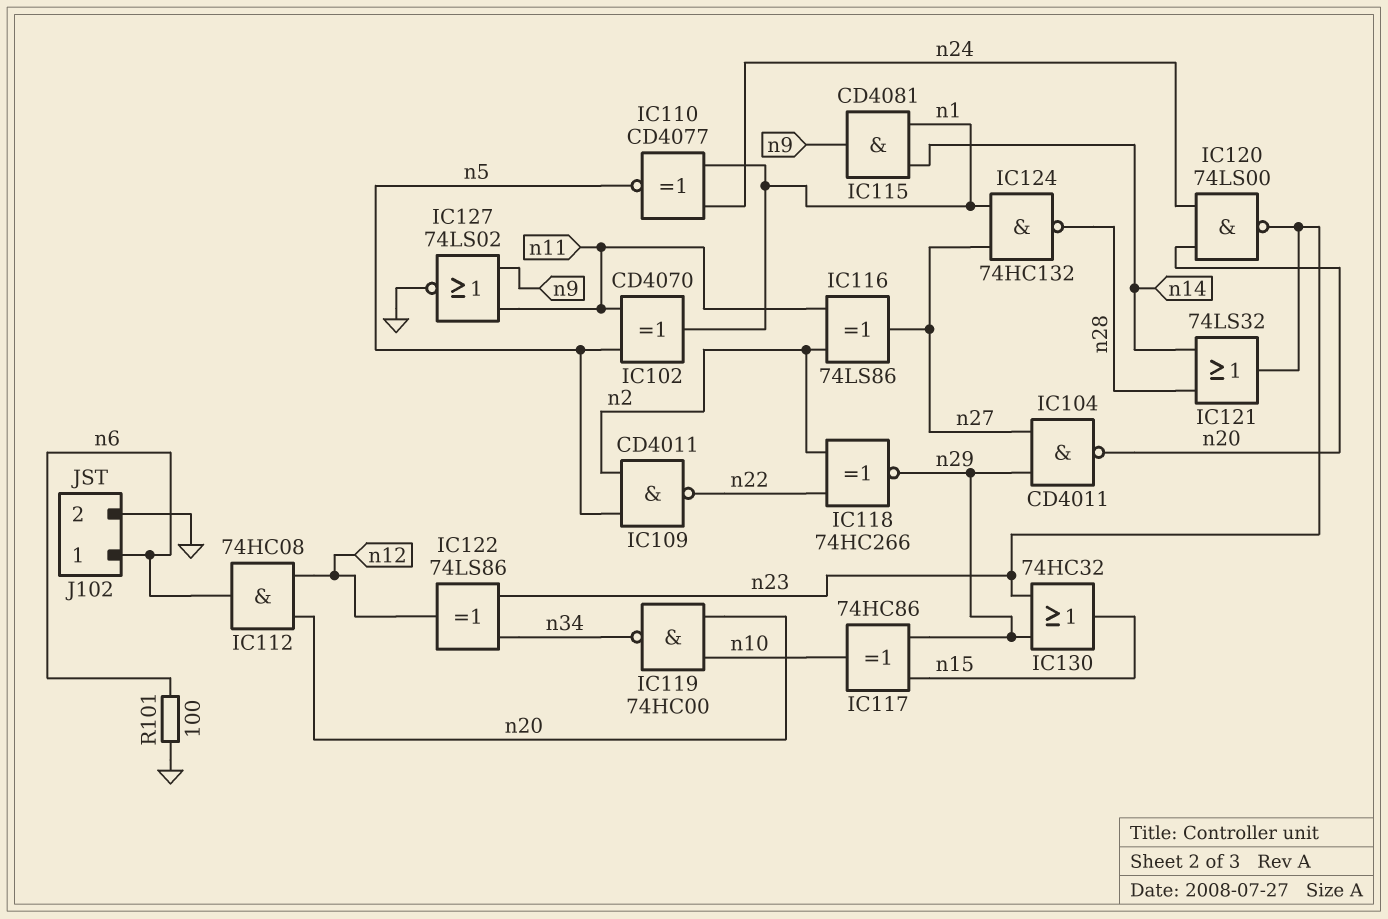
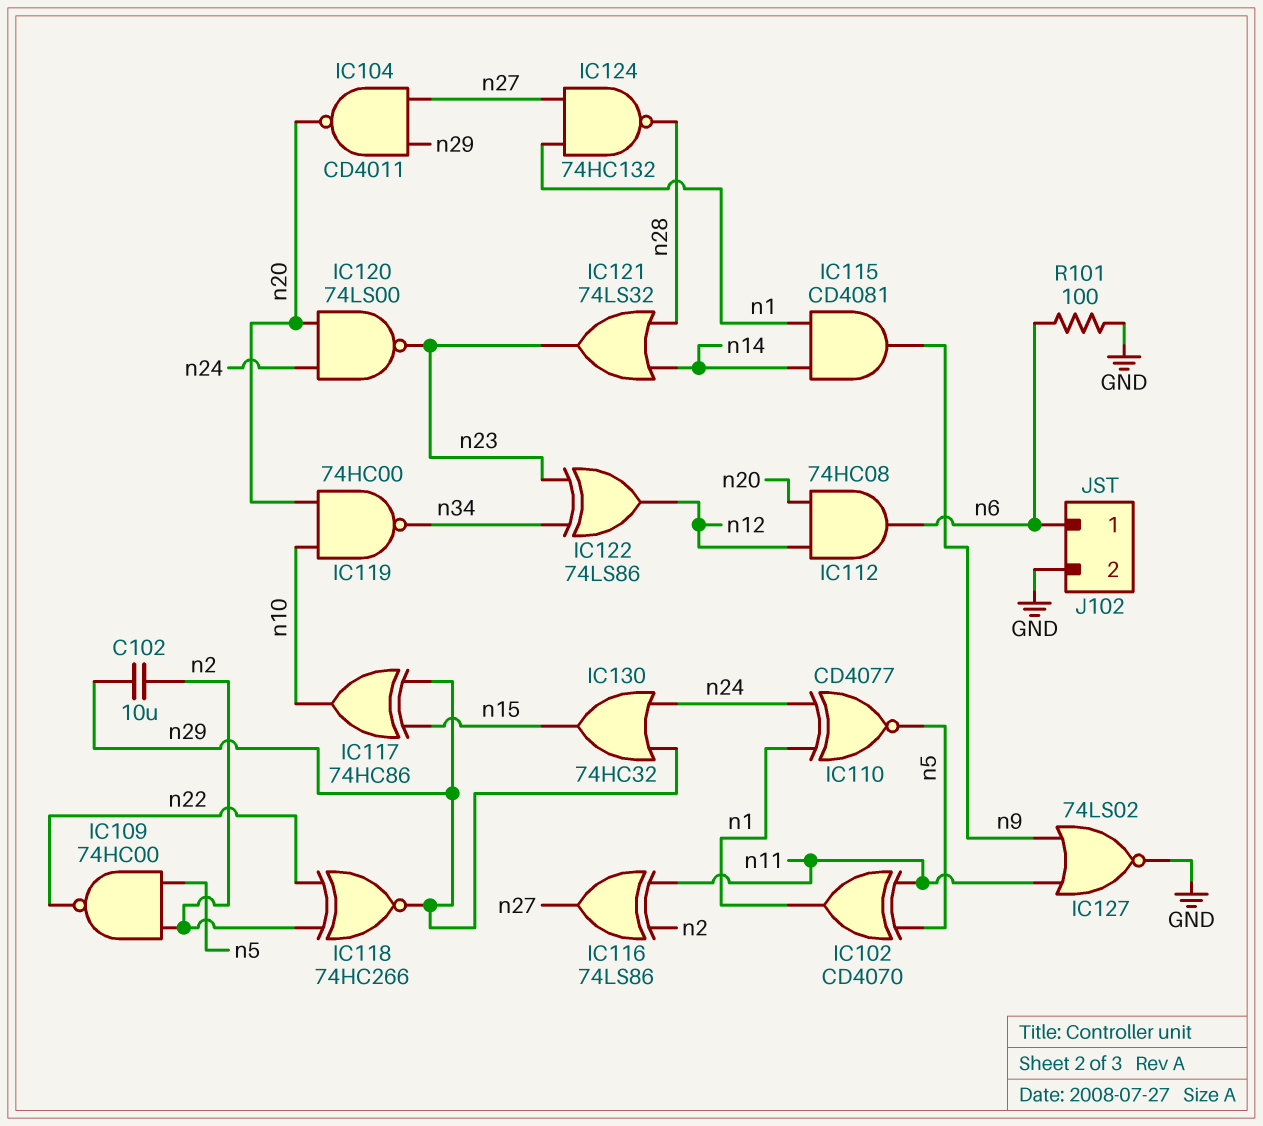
C102: none -> 10uF (n2, n29)
IC109: NAND CD4011 (in n2, in n5, out n22) -> NAND 74HC00 (in n2, in n5, out n22)
IC130: OR 74HC32 (in n23, in n29, out n15) -> OR 74HC32 (in n24, in n29, out n15)

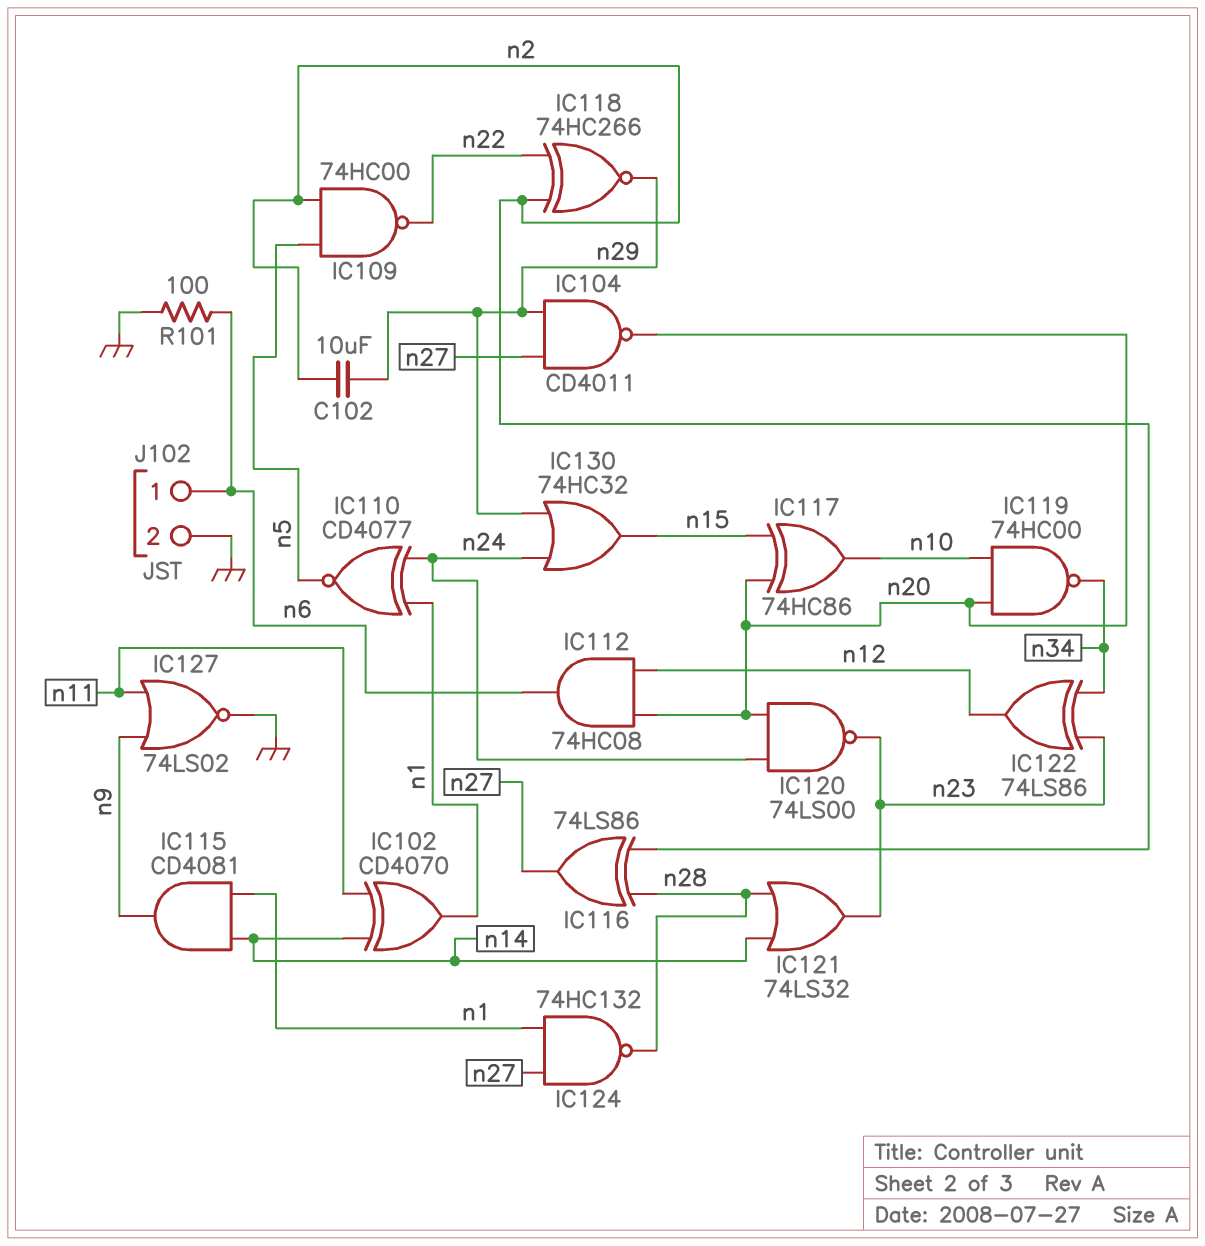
IC102: XOR CD4070 (in n5, in n11, out n1) -> XOR CD4070 (in n11, in n14, out n1)
IC116: XOR 74LS86 (in n2, in n11, out n27) -> XOR 74LS86 (in n2, in n28, out n27)
IC117: XOR 74HC86 (in n15, in n29, out n10) -> XOR 74HC86 (in n15, in n20, out n10)

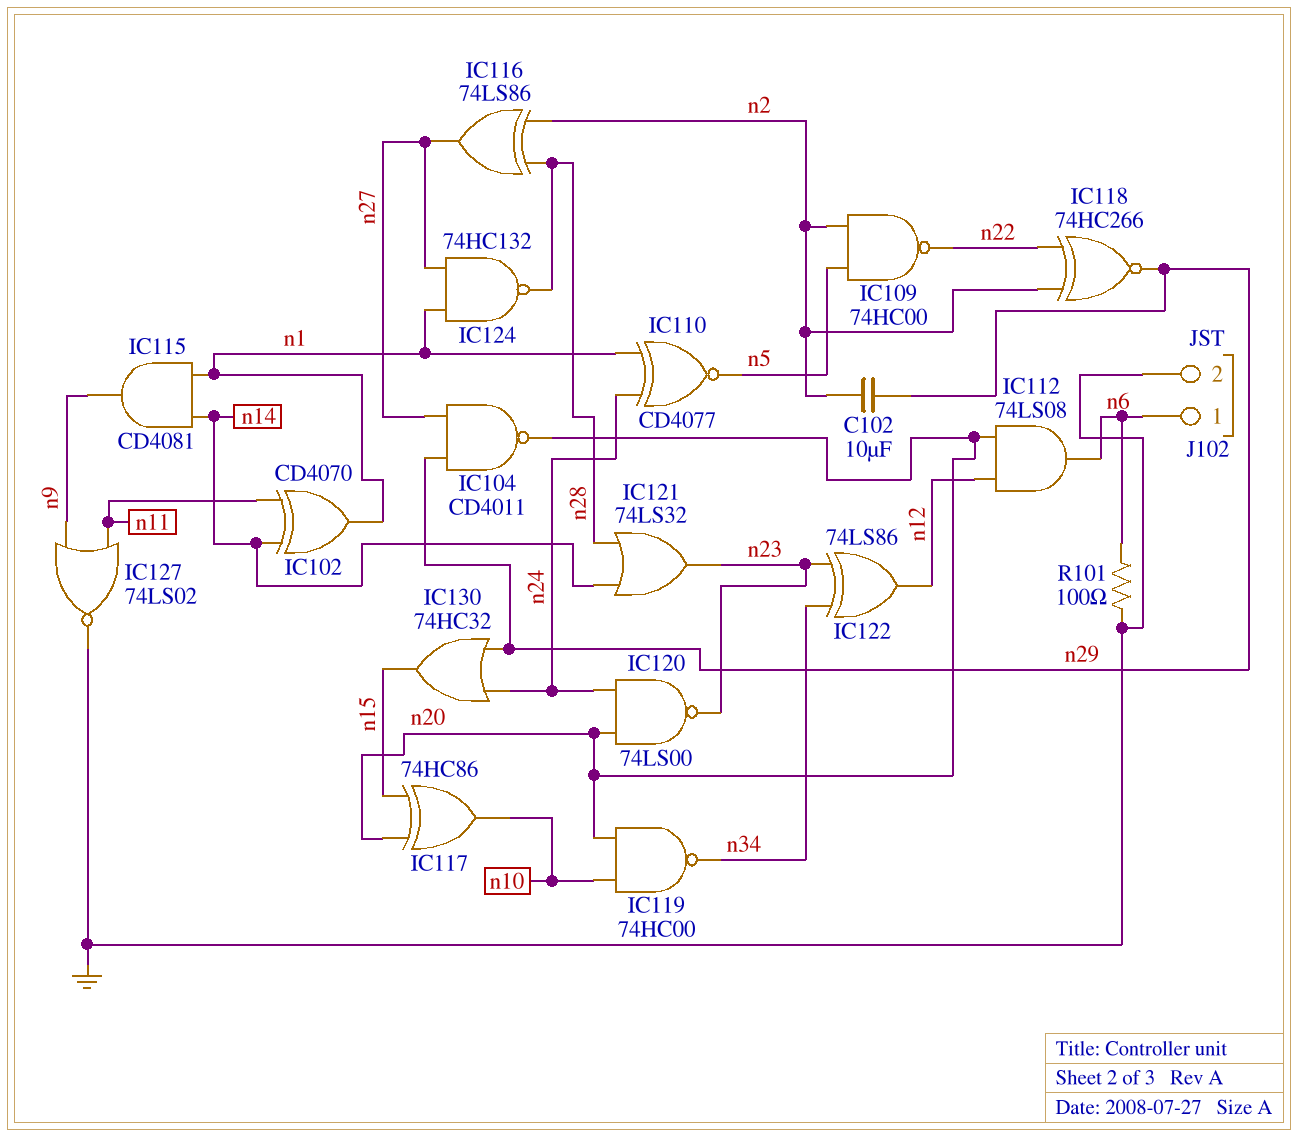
IC112: AND 74HC08 (in n12, in n20, out n6) -> AND 74LS08 (in n12, in n20, out n6)

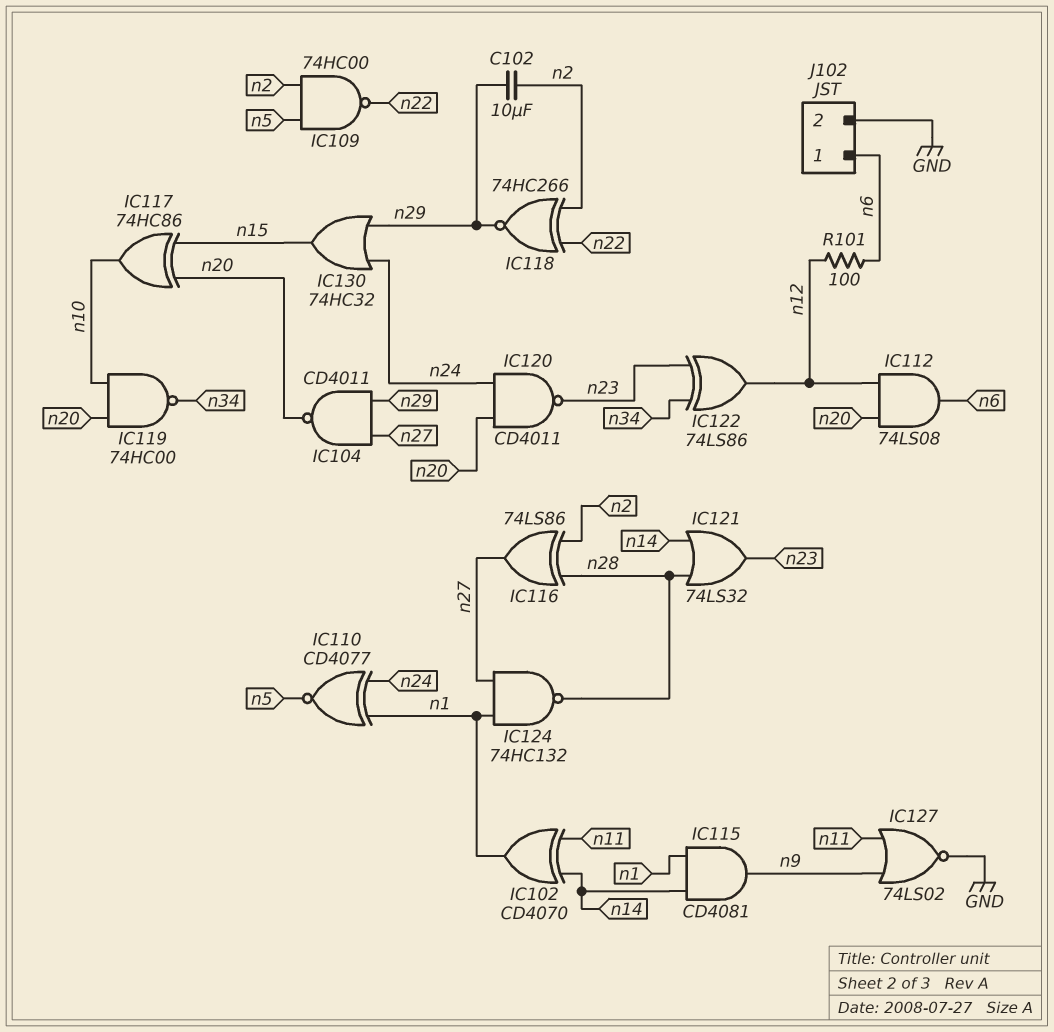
IC120: NAND 74LS00 (in n20, in n24, out n23) -> NAND CD4011 (in n20, in n24, out n23)
R101: 100 (GND, n6) -> 100 (n6, n12)

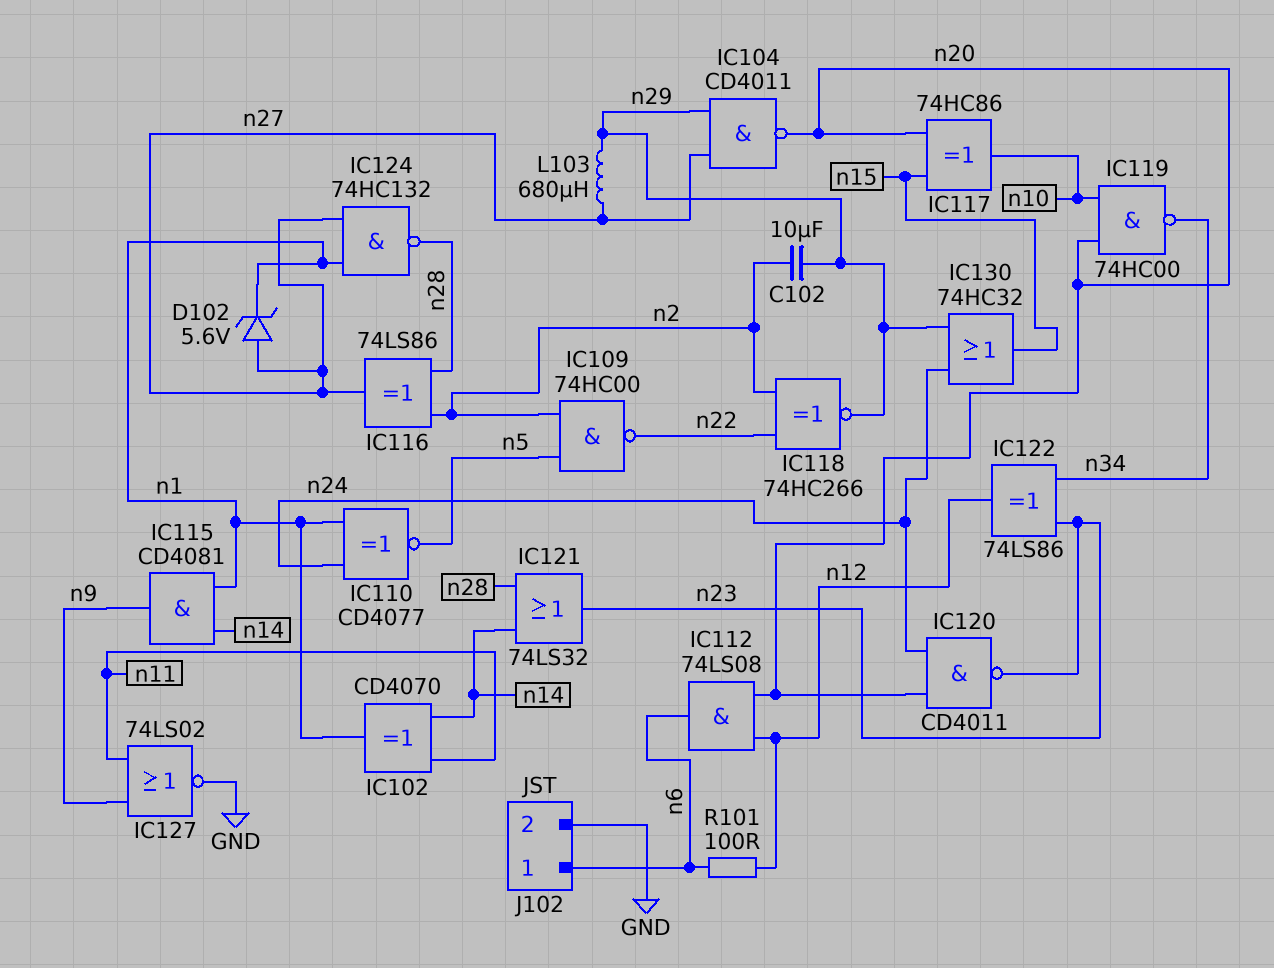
D102: none -> zener 5.6V (A n27, K n1)
L103: none -> 680uH (n27, n29)

